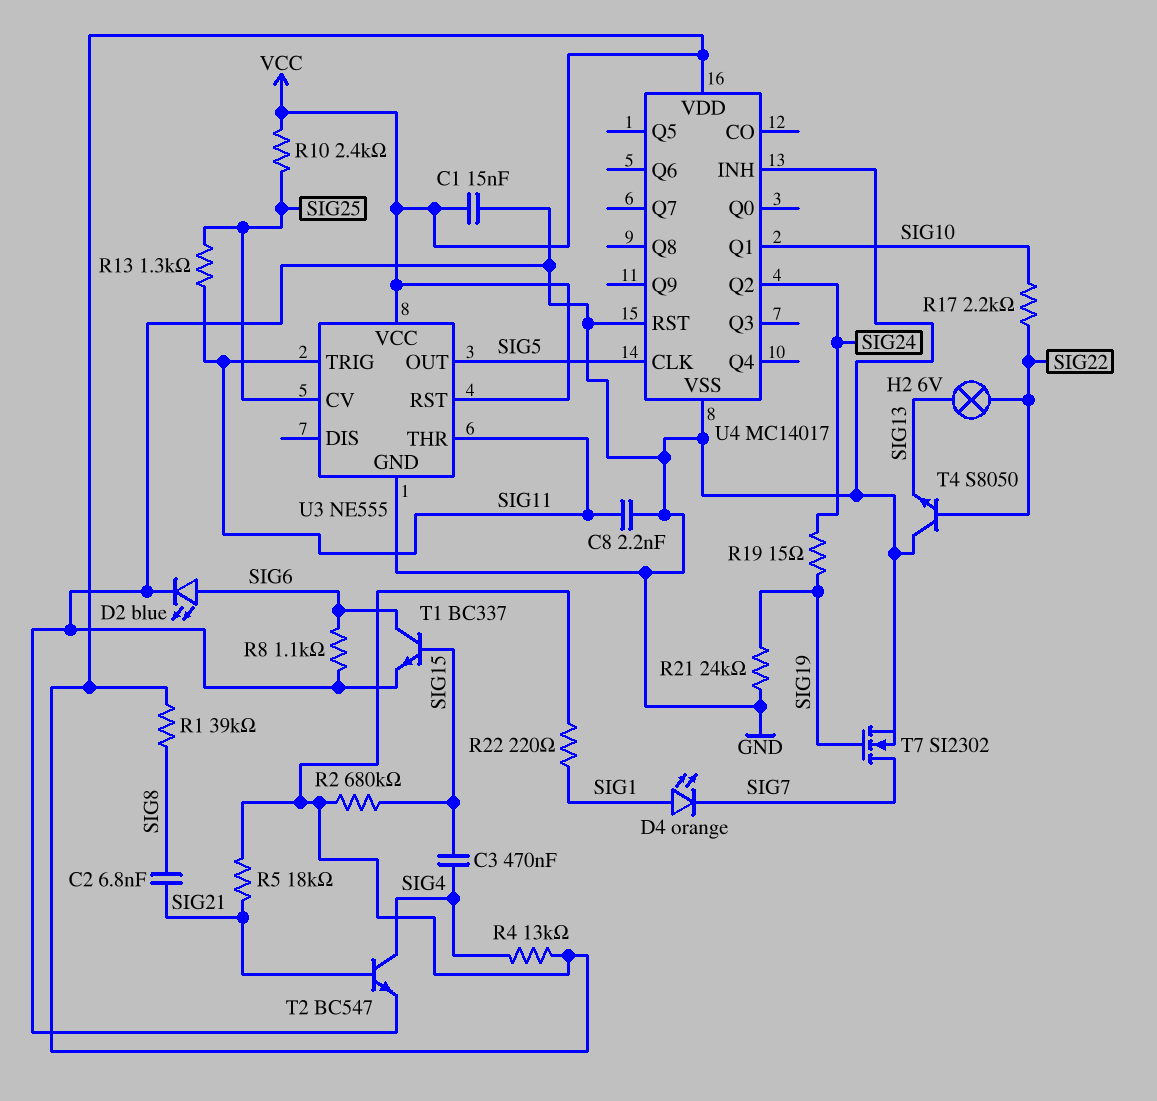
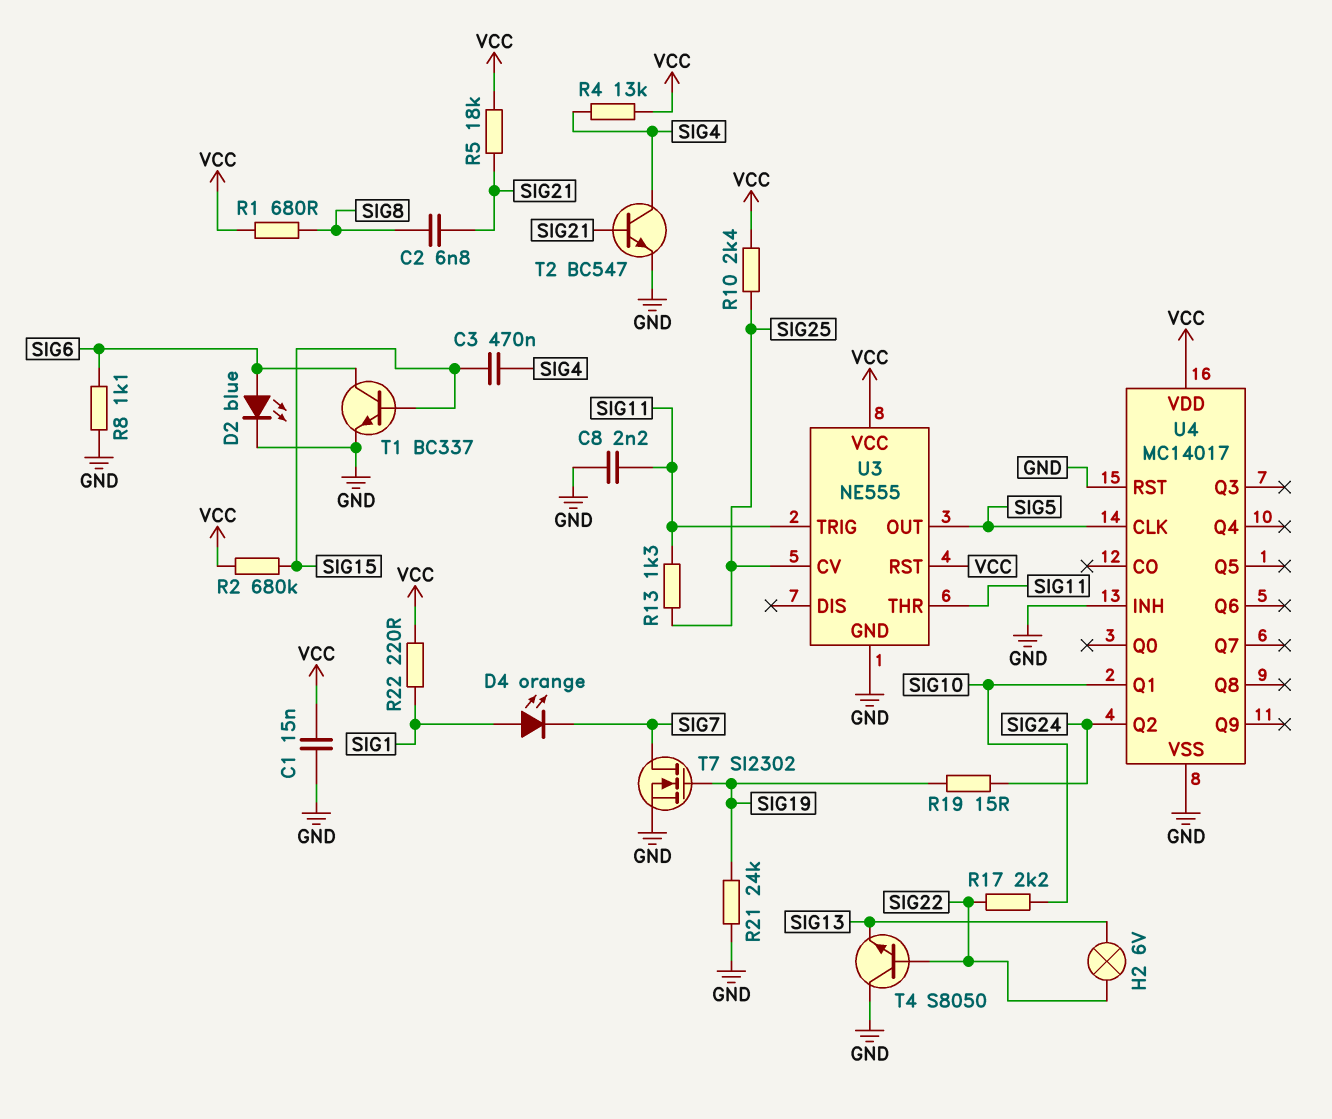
R1: 39k (SIG8, VCC) -> 680 (SIG8, VCC)

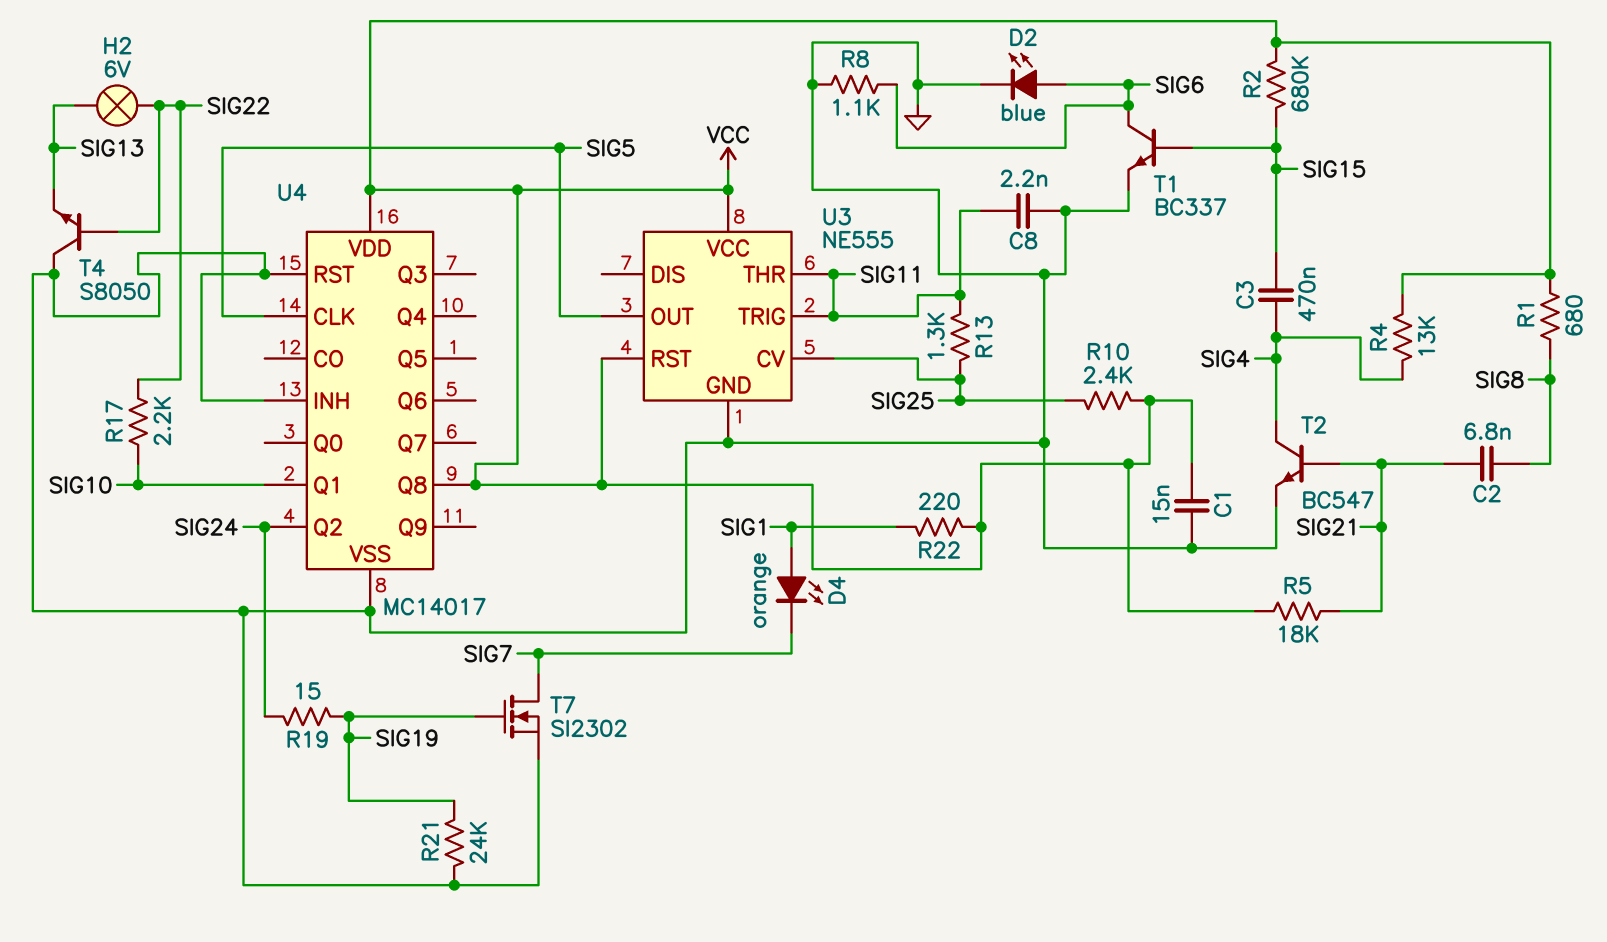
U4 pin Q8: none -> VCC

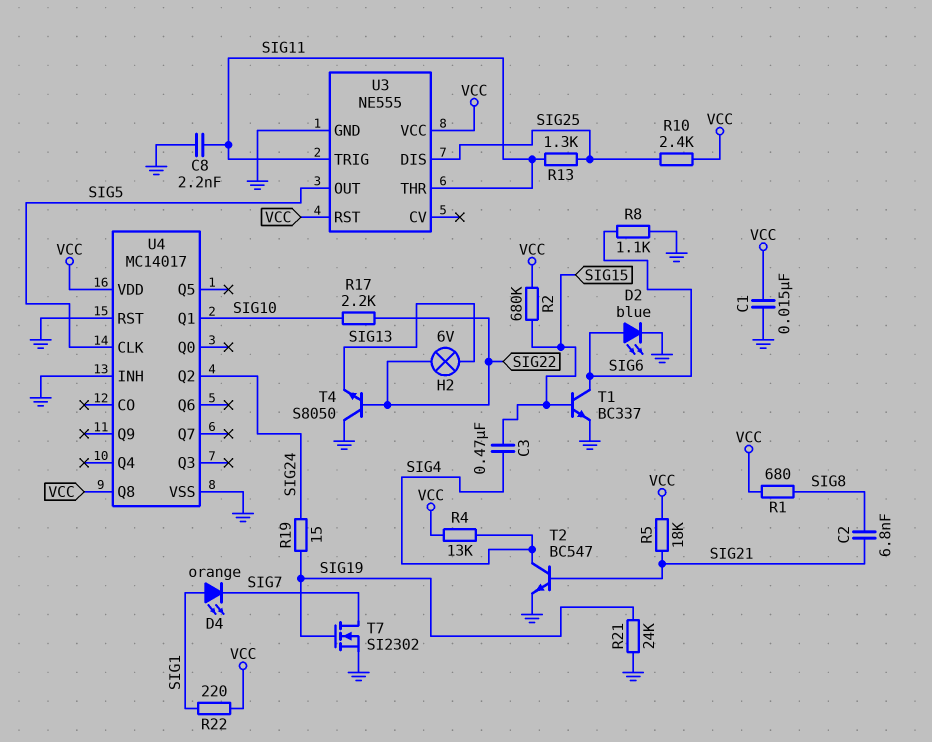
U3 pin CV: SIG25 -> none
U3 pin DIS: none -> SIG25

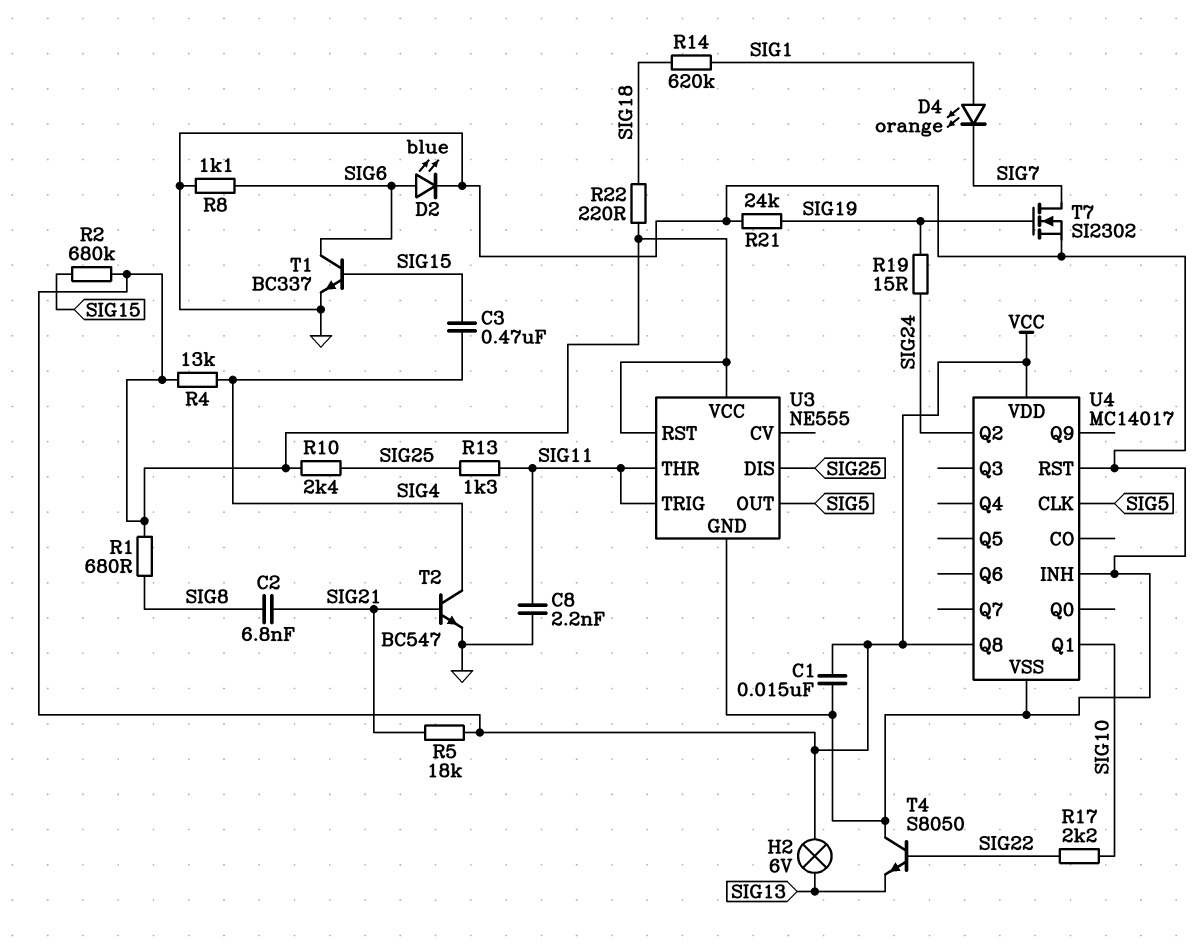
H2: lamp 6V (SIG13, SIG22) -> lamp 6V (SIG13, VCC)
R14: none -> 620k (SIG1, SIG18)
R22: 220 (SIG1, VCC) -> 220 (SIG18, VCC)

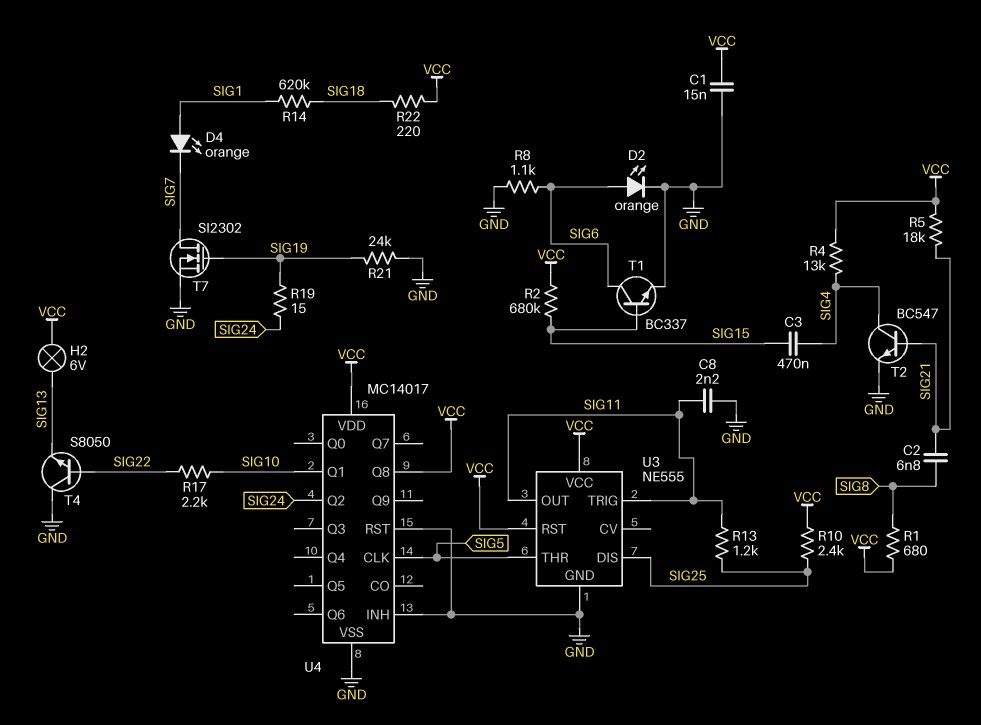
D2: LED blue (A SIG6, K GND) -> LED orange (A SIG6, K GND)
R13: 1.3k (SIG11, SIG25) -> 1.2k (SIG11, SIG25)
U3 pin OUT: SIG5 -> SIG11
U3 pin THR: SIG11 -> SIG5

